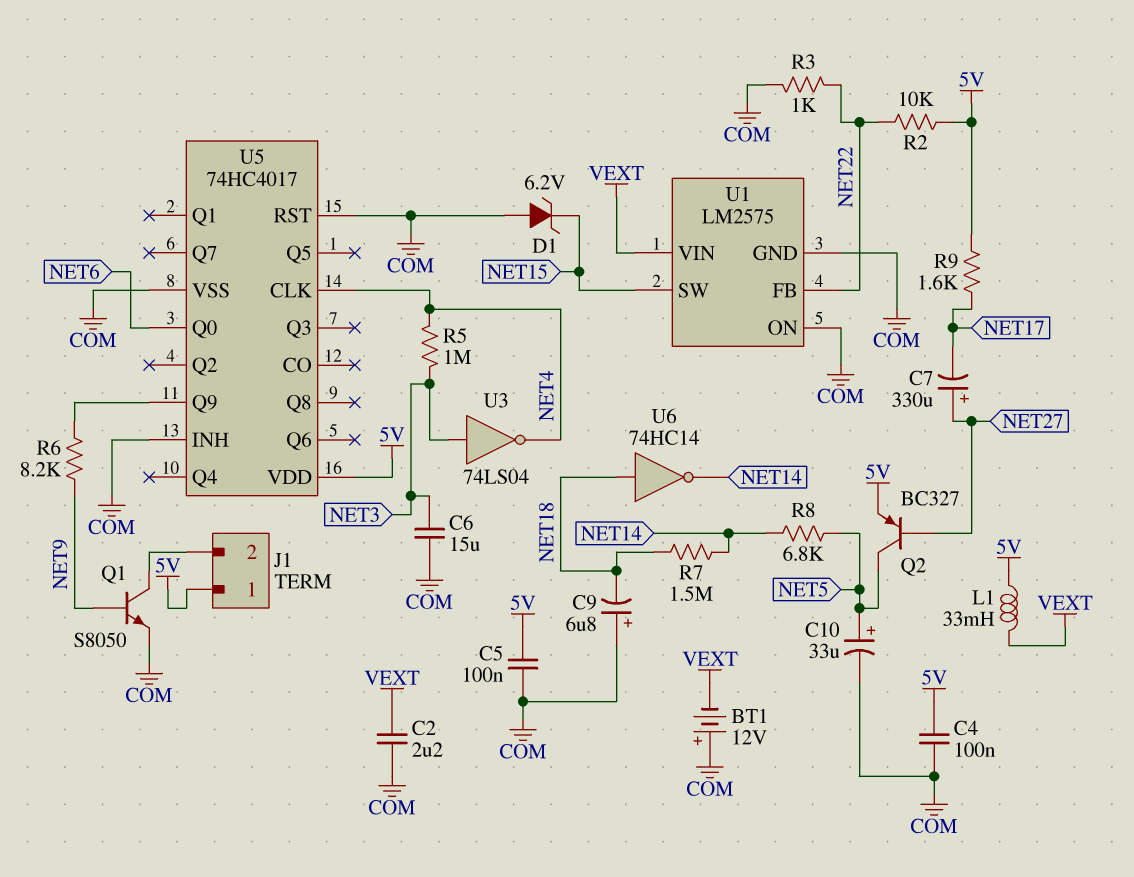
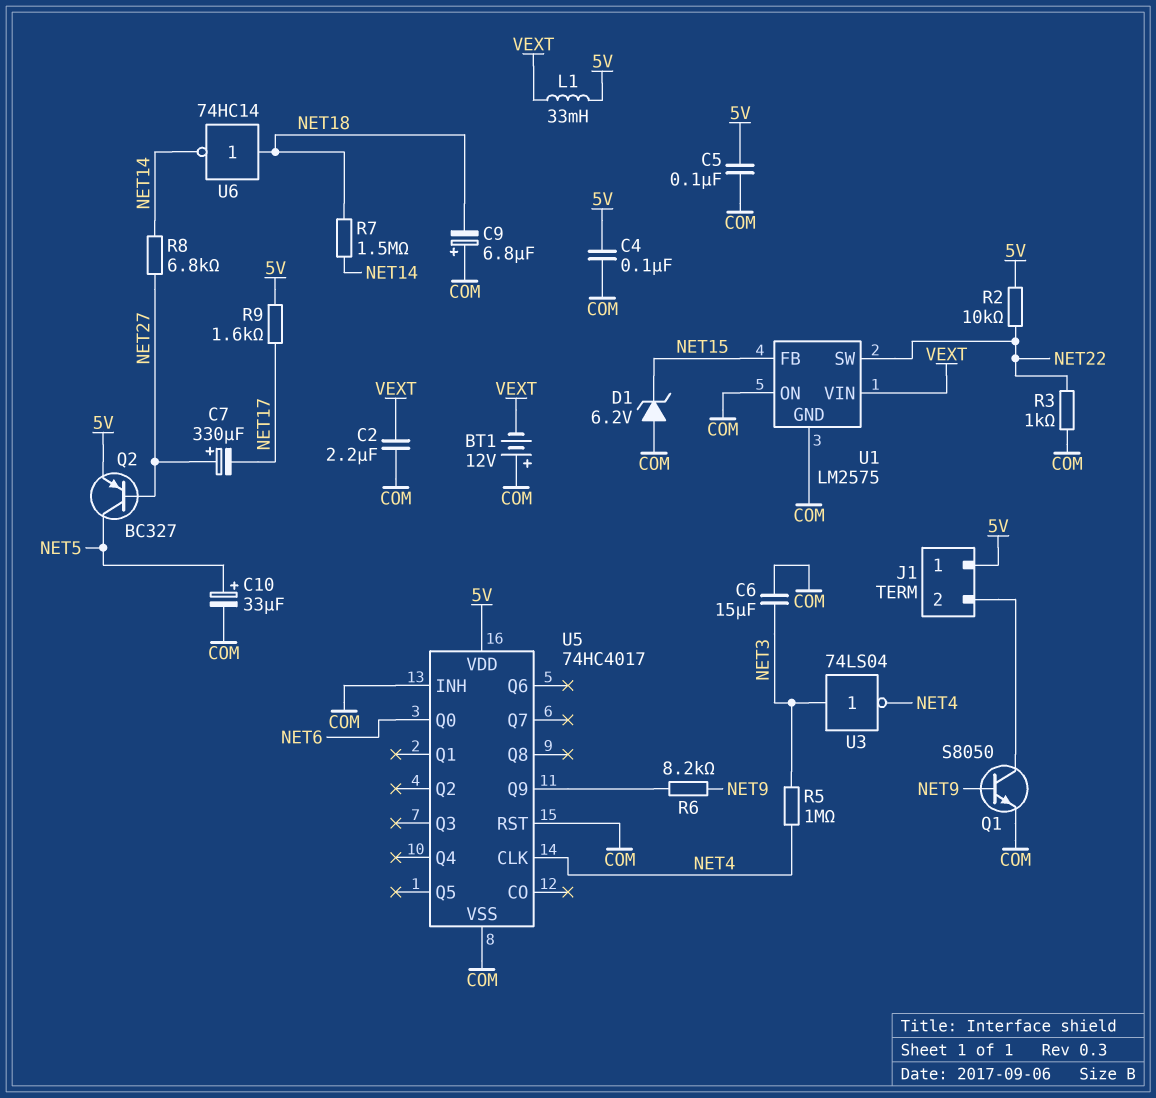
R8: 6.8k (NET5, NET14) -> 6.8k (NET14, NET27)
U1 pin FB: NET22 -> NET15
U1 pin SW: NET15 -> NET22

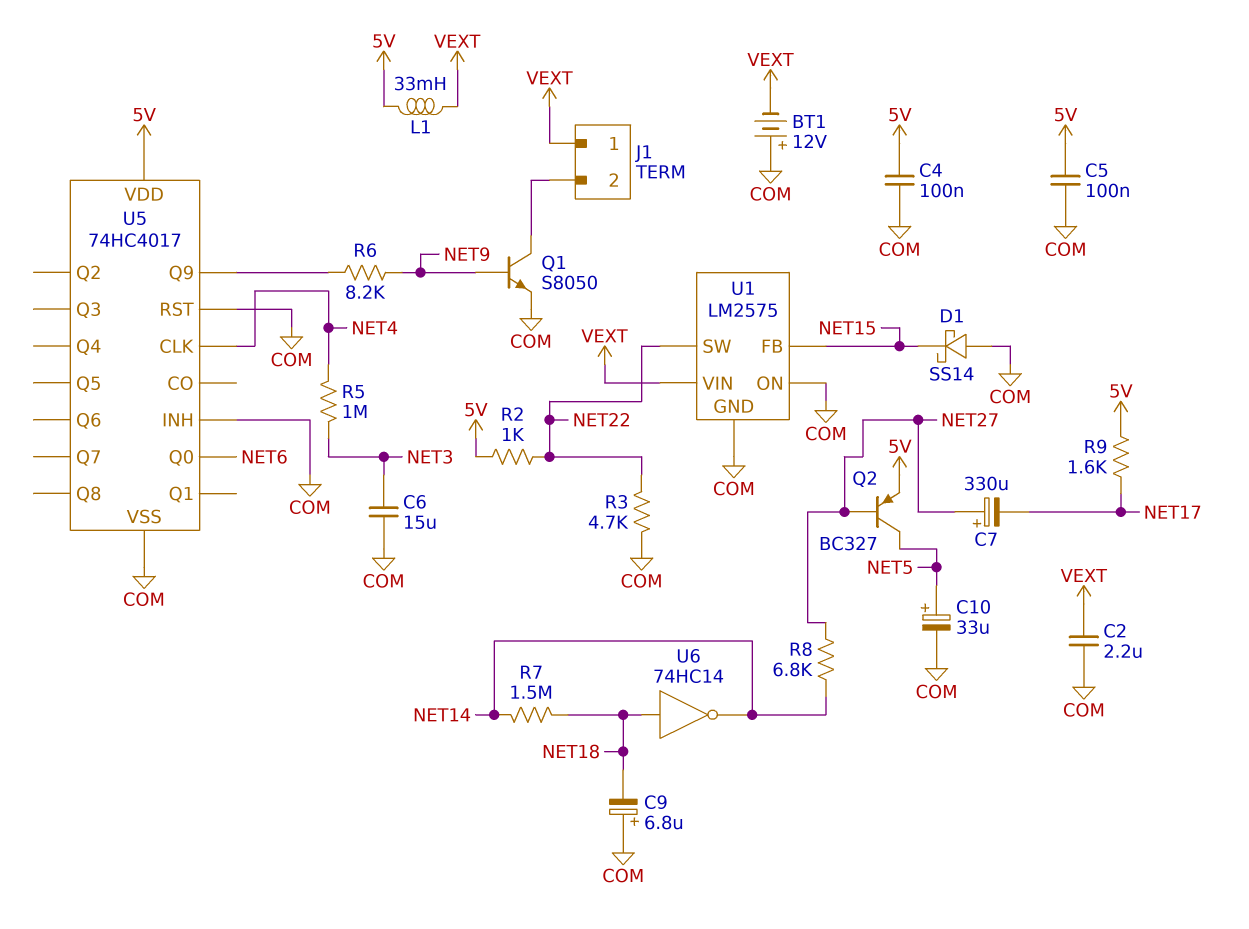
D1: zener 6.2V (A COM, K NET15) -> schottky SS14 (A COM, K NET15)
J1 pin 1: 5V -> VEXT
R2: 10k (5V, NET22) -> 1k (5V, NET22)
R3: 1k (COM, NET22) -> 4.7k (COM, NET22)
U3: NOT 74LS04 (in NET3, out NET4) -> none

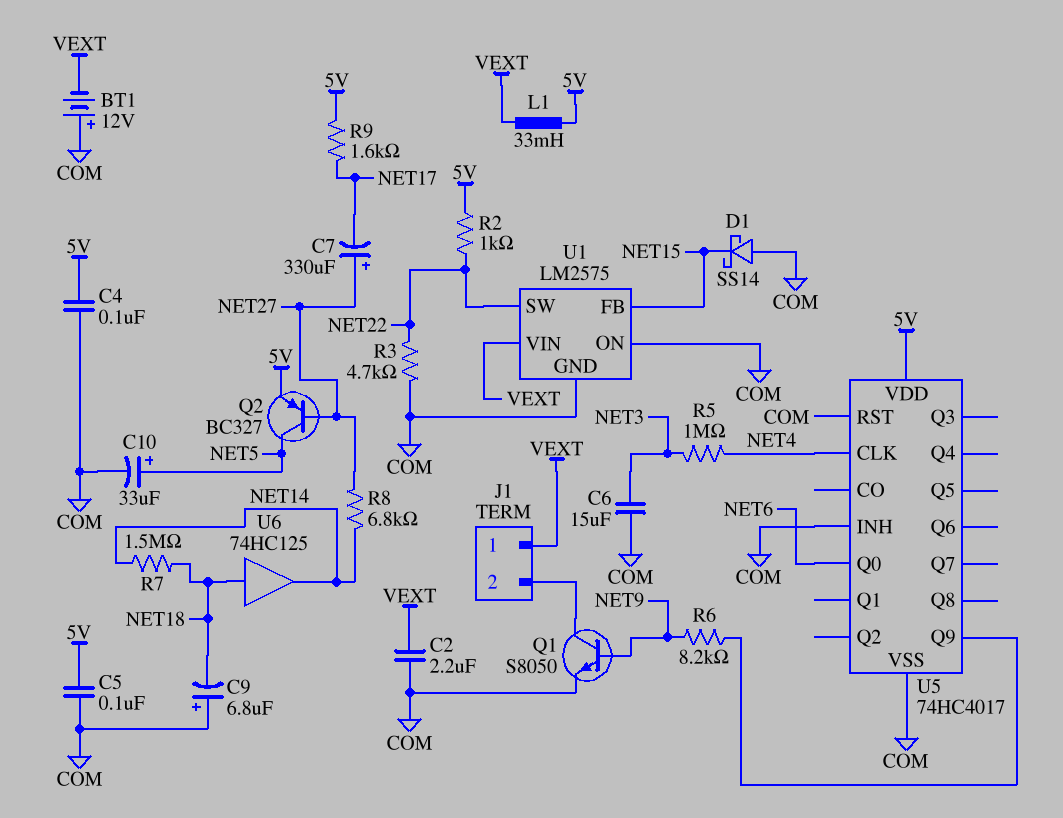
U6: NOT 74HC14 (in NET18, out NET14) -> buffer 74HC125 (in NET18, out NET14)

